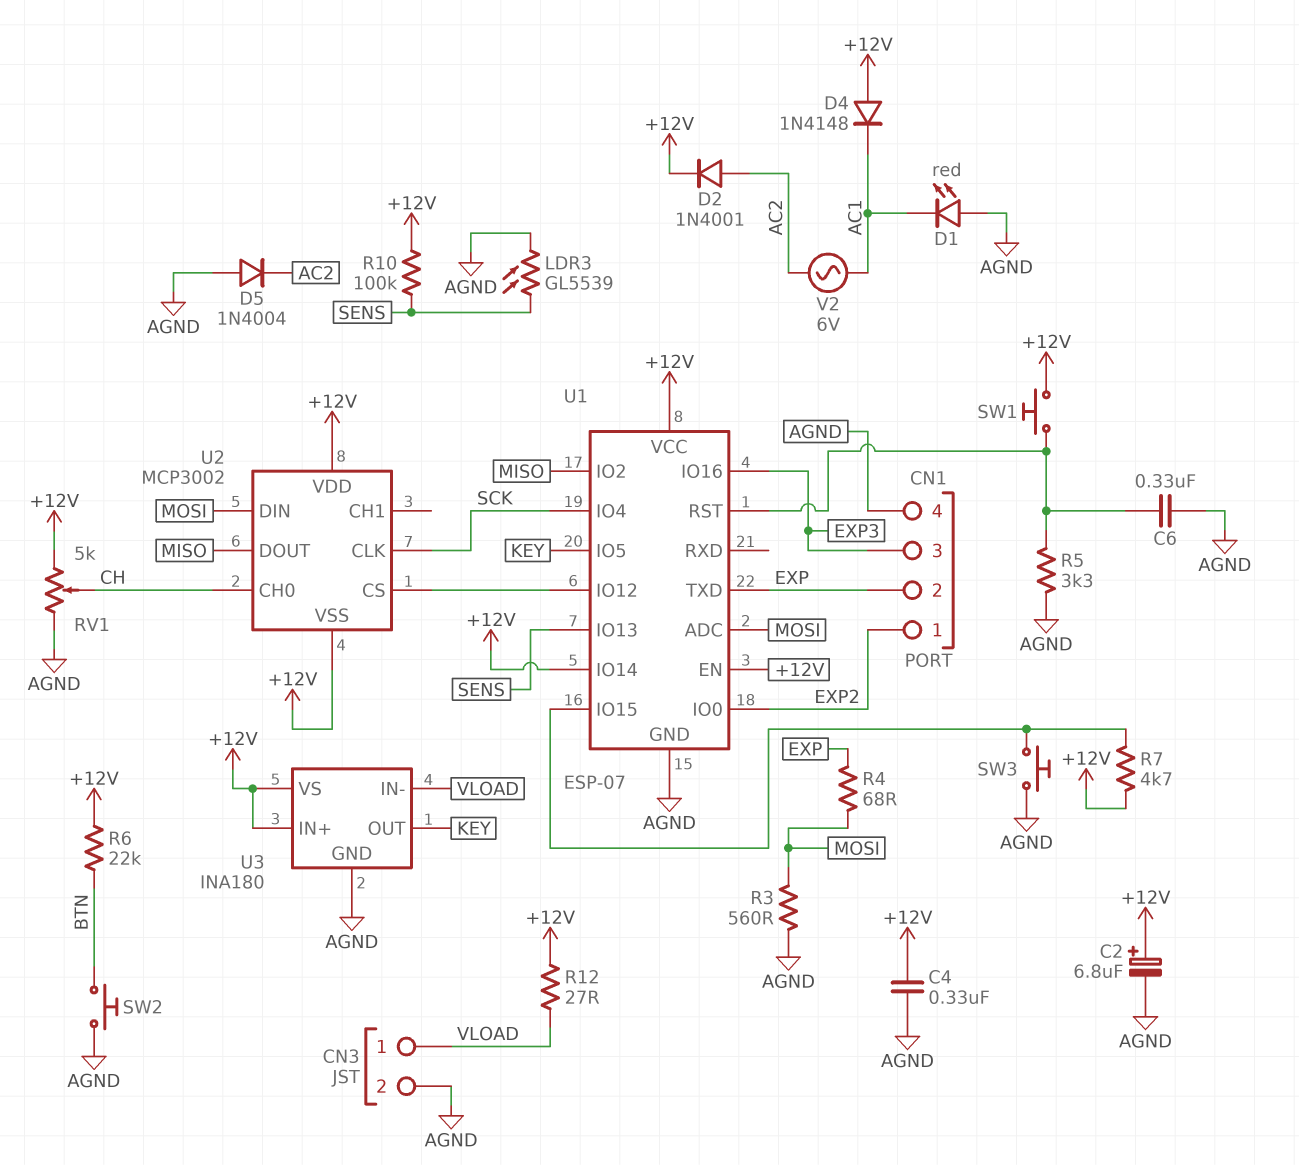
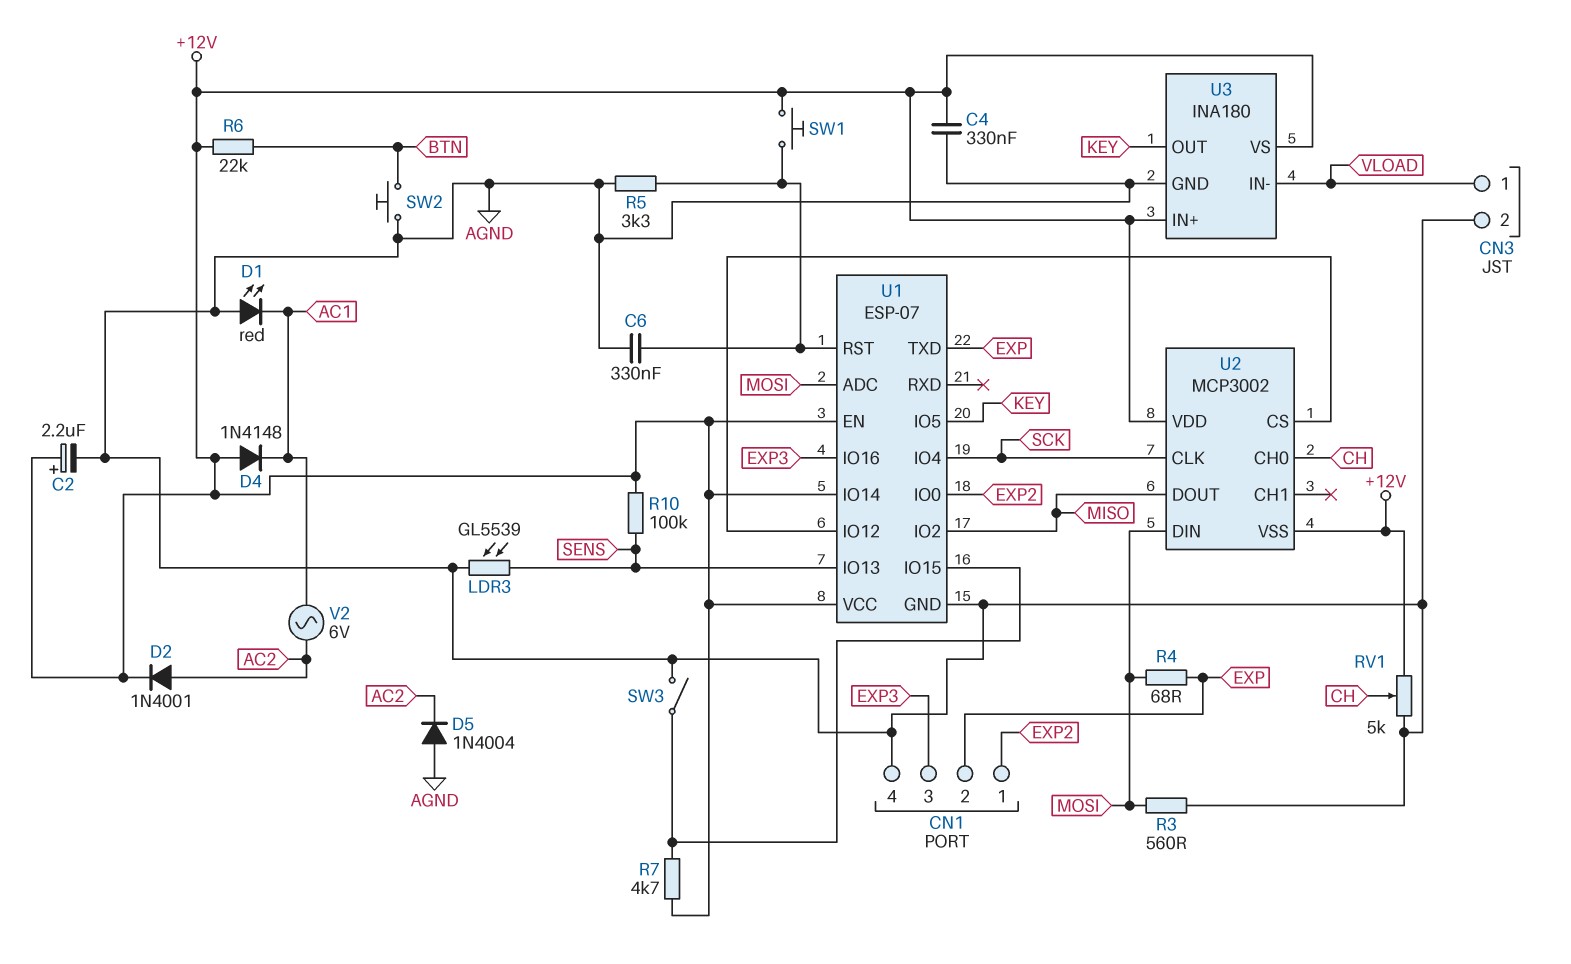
C2: 6.8uF (plus +12V, minus AGND) -> 2.2uF (plus +12V, minus AGND)
R12: 27 (+12V, VLOAD) -> none
SW3: button (AGND, U1/IO15) -> switch (AGND, U1/IO15)

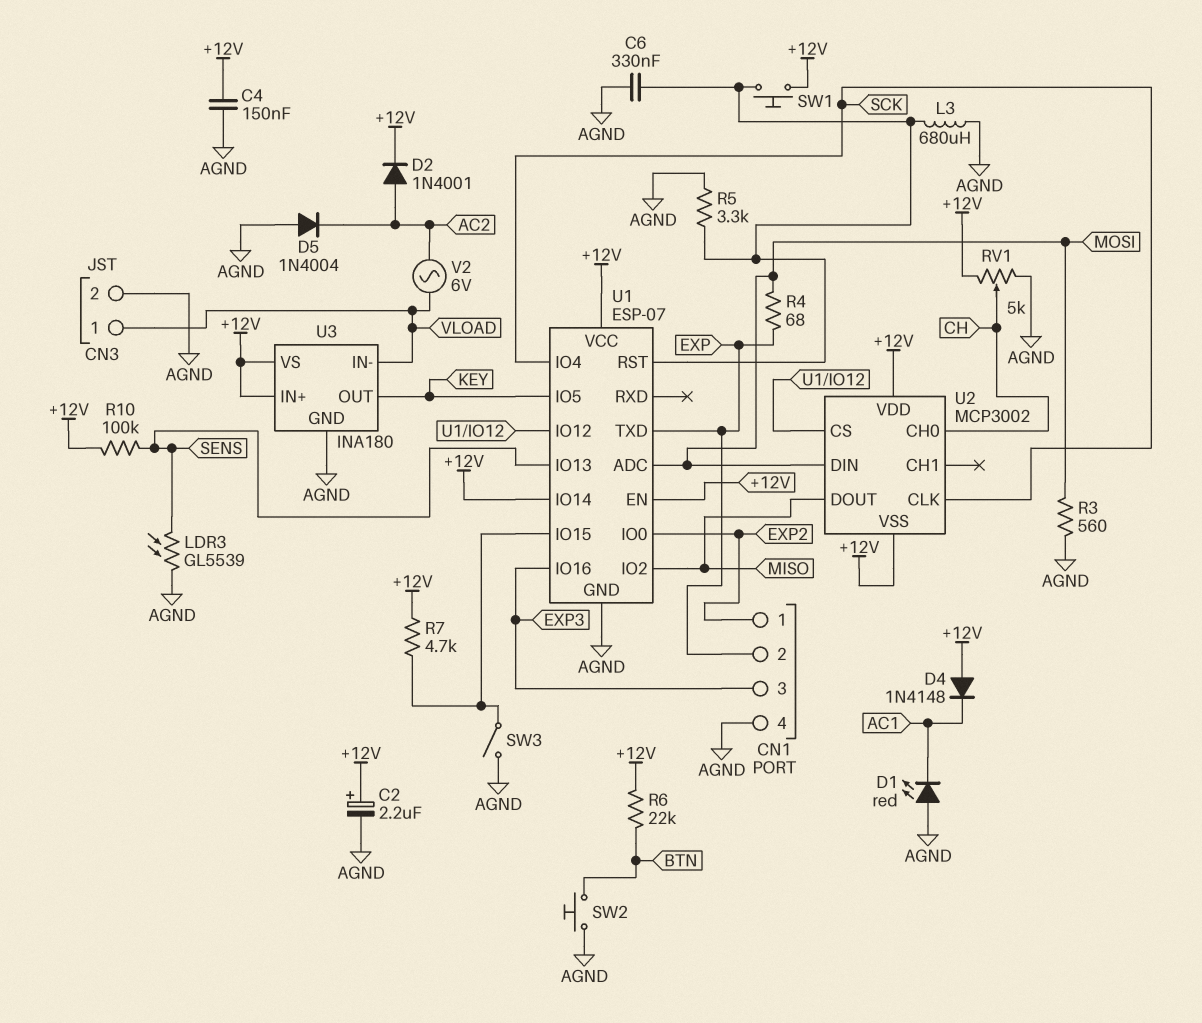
C4: 330nF (+12V, AGND) -> 150nF (+12V, AGND)
L3: none -> 680uH (AGND, U1/RST)
V2: AC 6V (AC1, AC2) -> AC 6V (AC2, VLOAD)

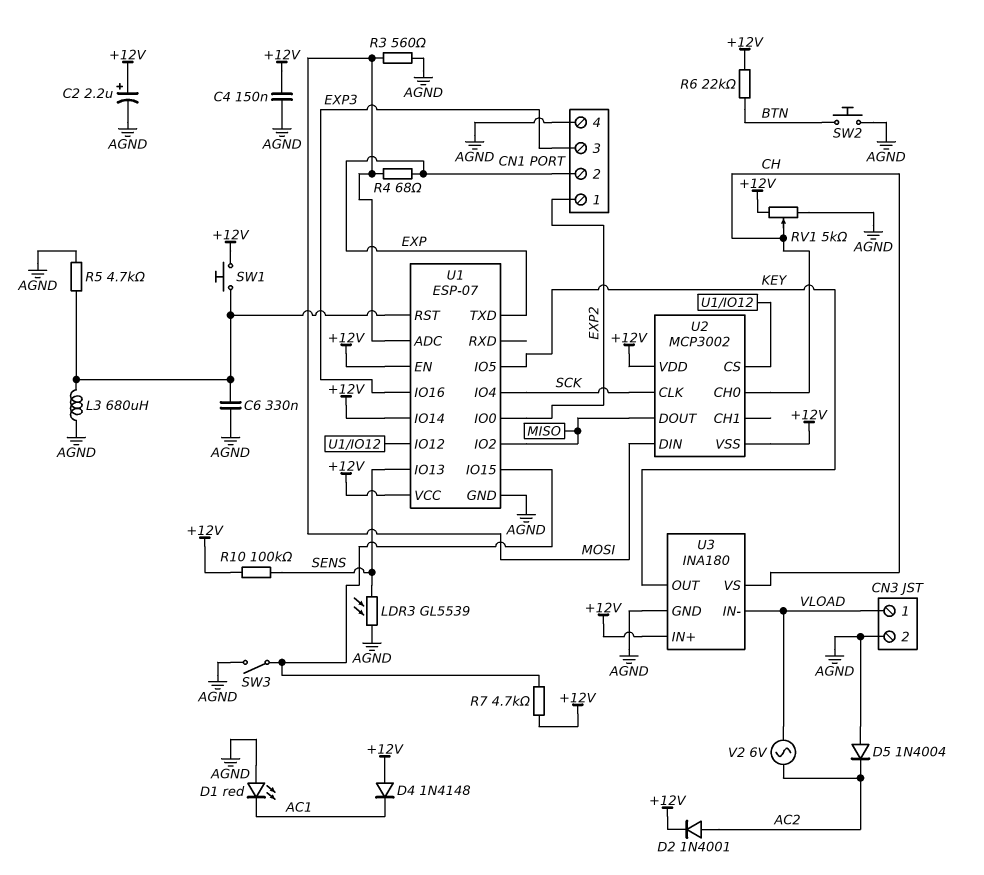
R5: 3.3k (AGND, U1/RST) -> 4.7k (AGND, U1/RST)
U3 pin VS: +12V -> CH

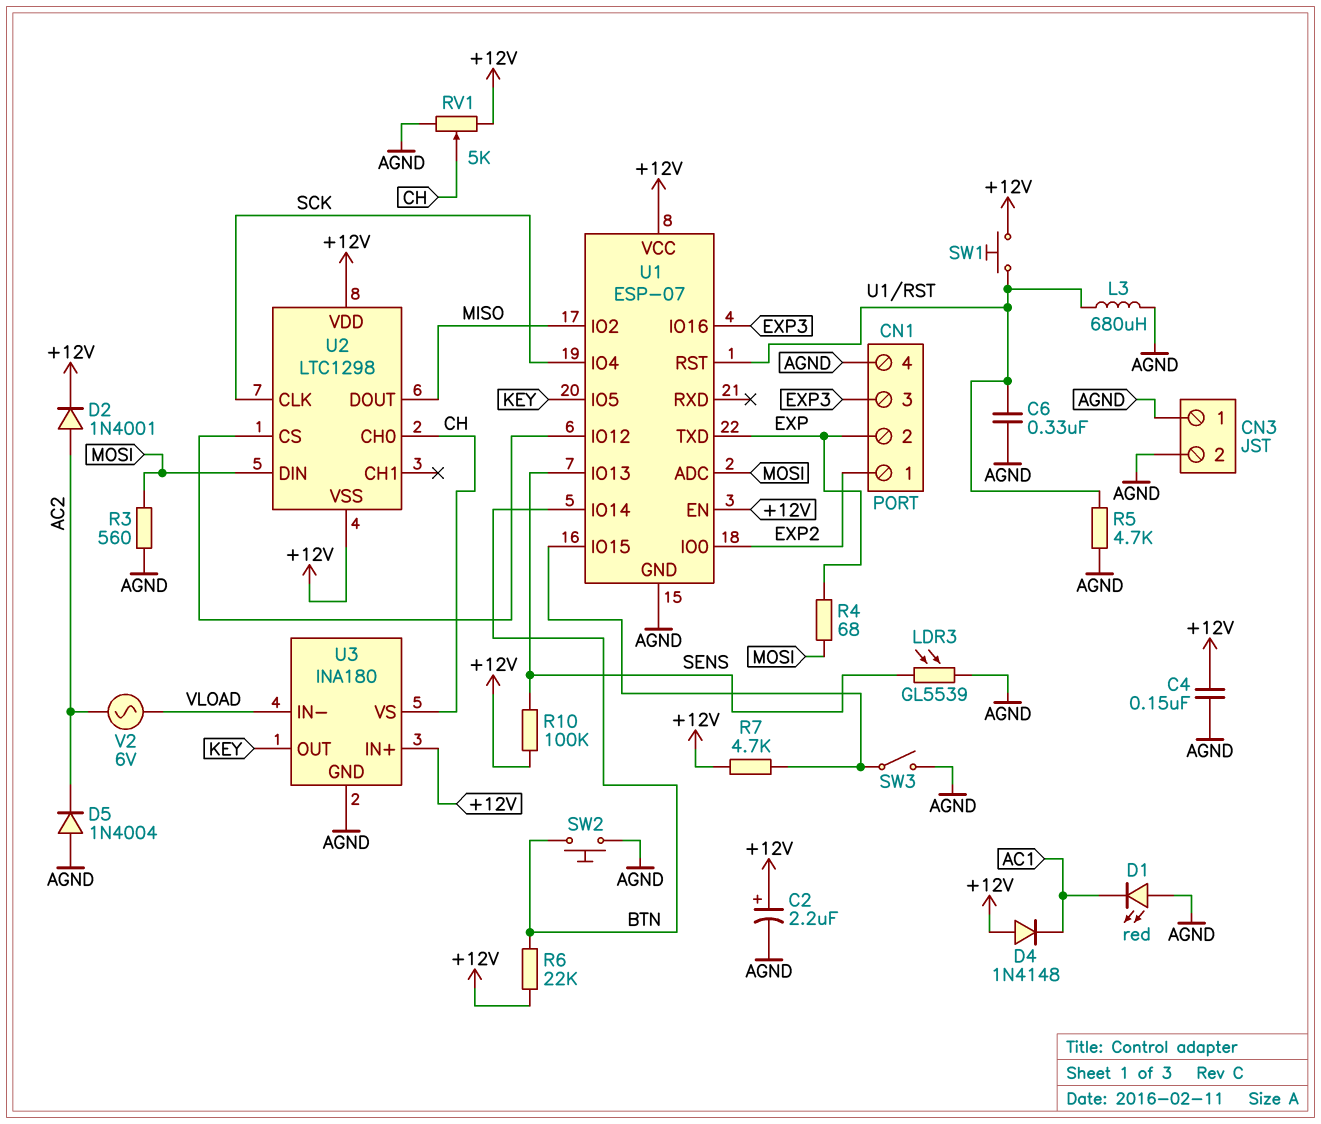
CN3 pin 1: VLOAD -> AGND
U1 pin IO14: +12V -> BTN
U2: MCP3002 -> LTC1298

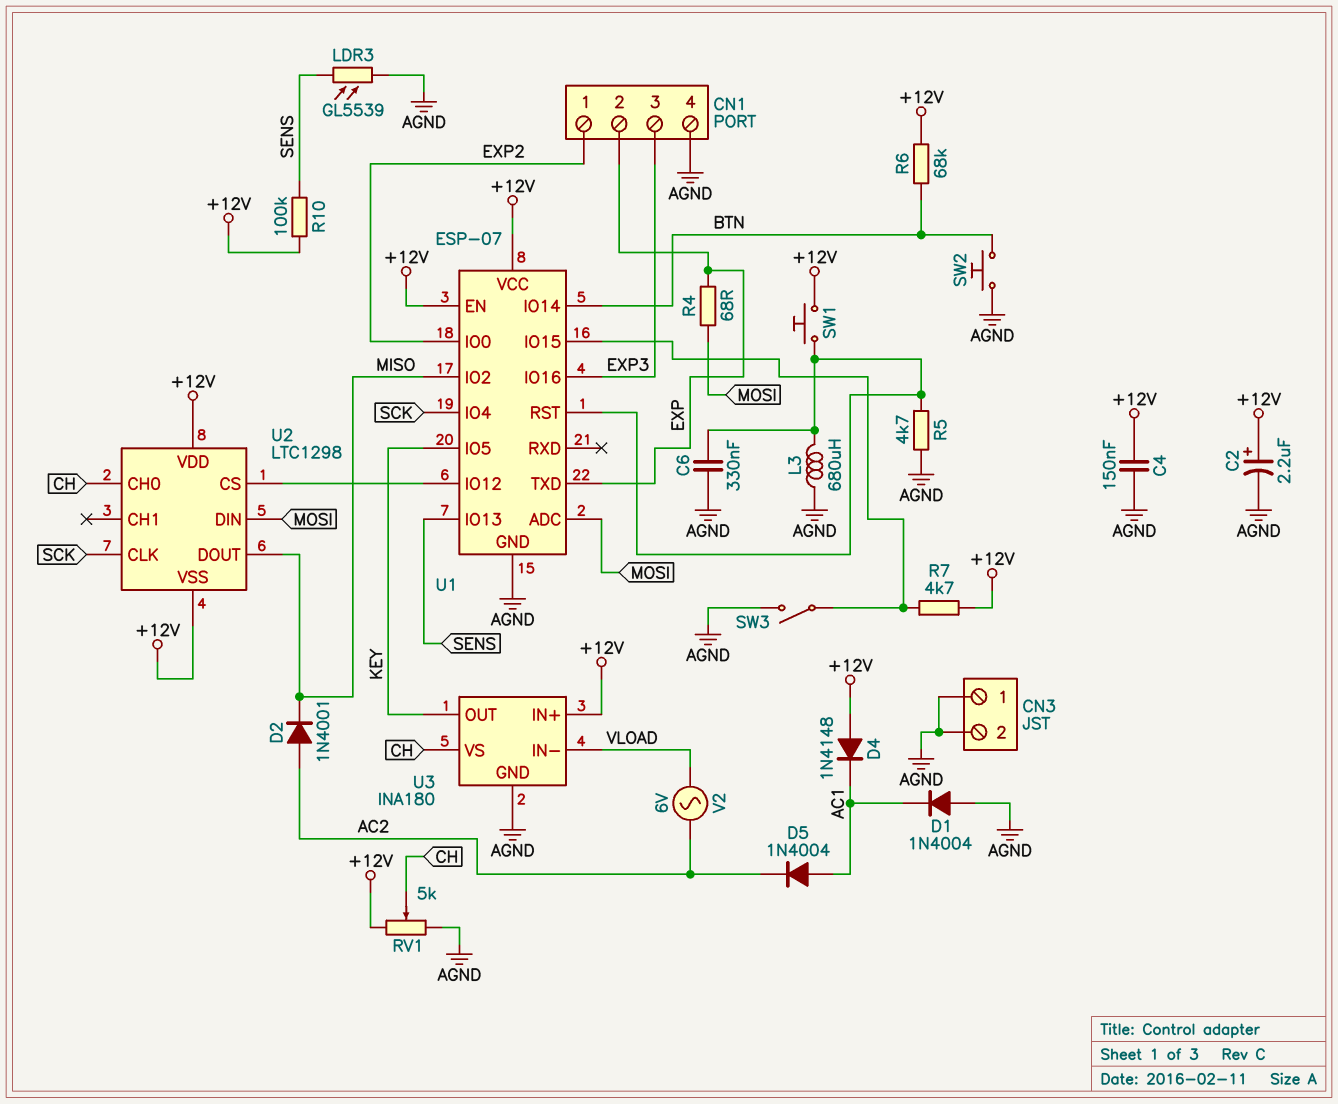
D1: LED red (A AGND, K AC1) -> diode 1N4004 (A AGND, K AC1)
D2: diode 1N4001 (A AC2, K +12V) -> diode 1N4001 (A AC2, K MISO)
D5: diode 1N4004 (A AGND, K AC2) -> diode 1N4004 (A AC1, K AC2)
R3: 560 (AGND, MOSI) -> none
R6: 22k (+12V, BTN) -> 68k (+12V, BTN)

